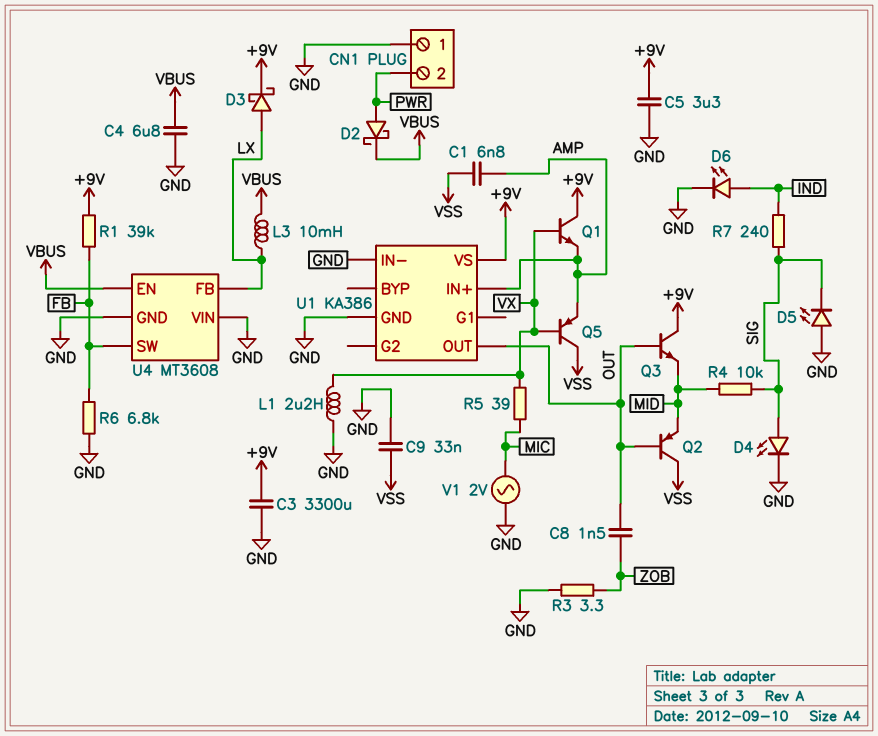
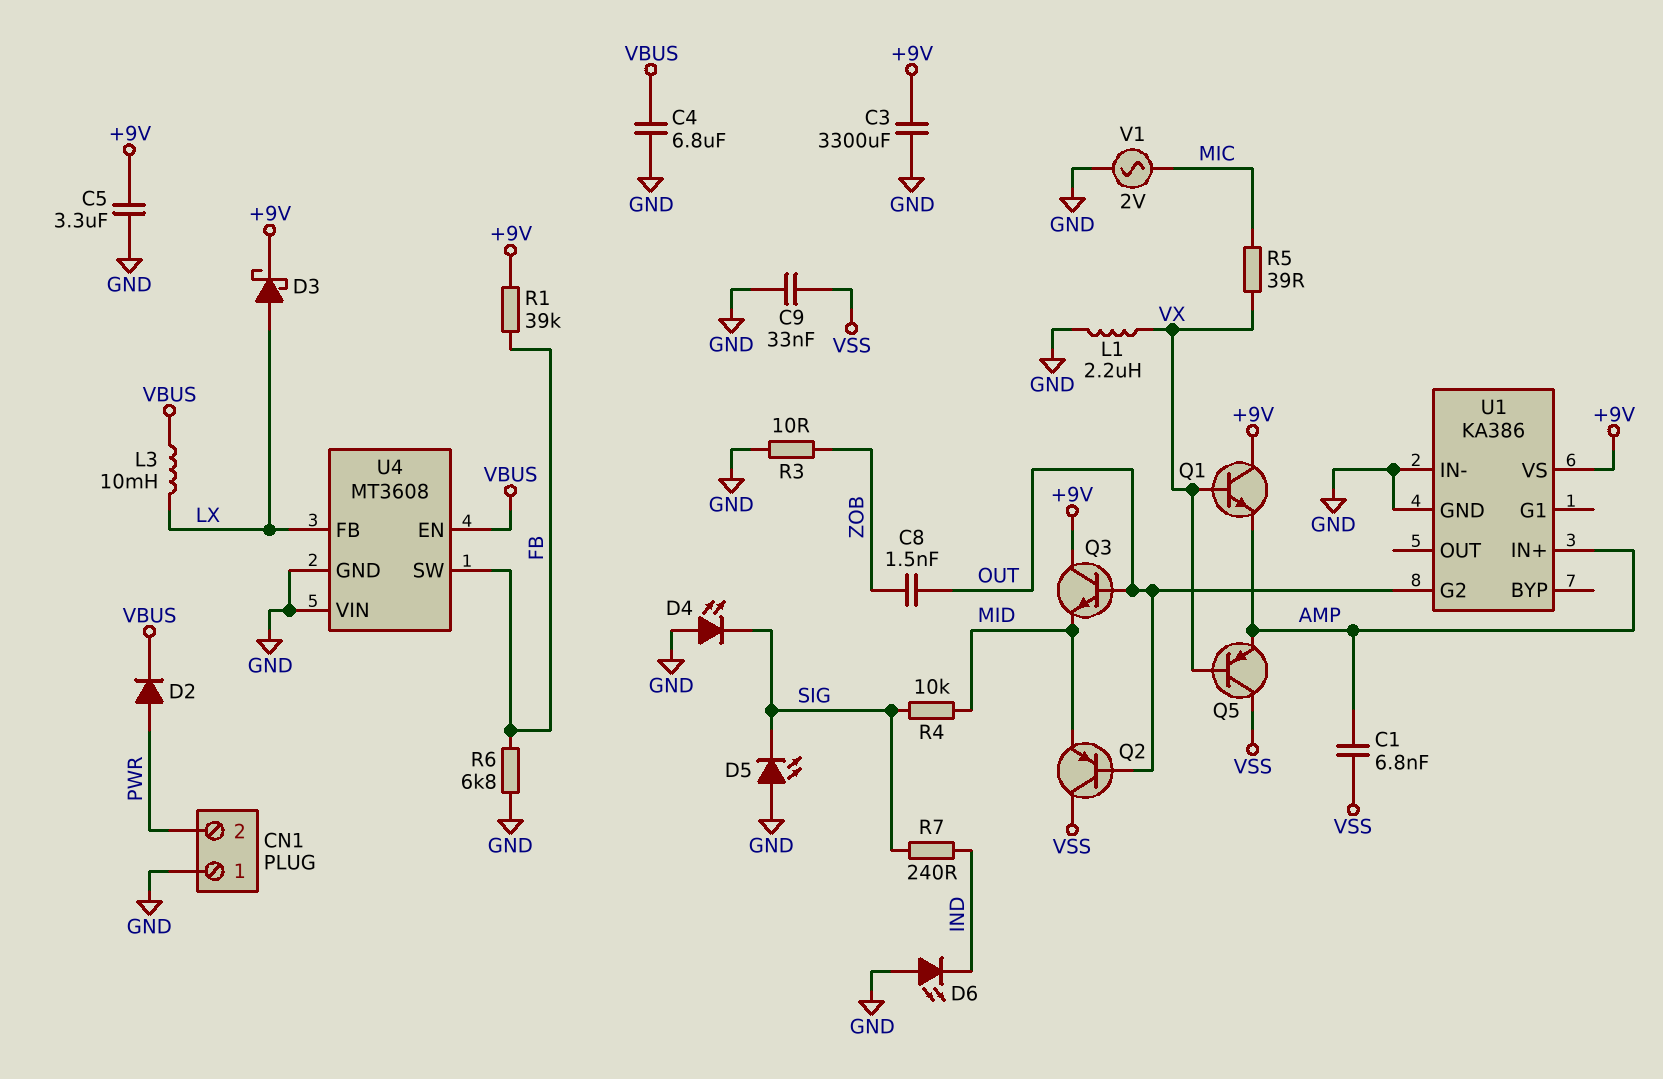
D2: schottky (A PWR, K VBUS) -> diode (A PWR, K VBUS)
D4: LED (A SIG, K GND) -> LED (A GND, K SIG)
D6: LED (A IND, K GND) -> LED (A GND, K IND)
R3: 3.3 (GND, ZOB) -> 10 (GND, ZOB)
U1 pin G2: none -> OUT
U1 pin OUT: OUT -> none

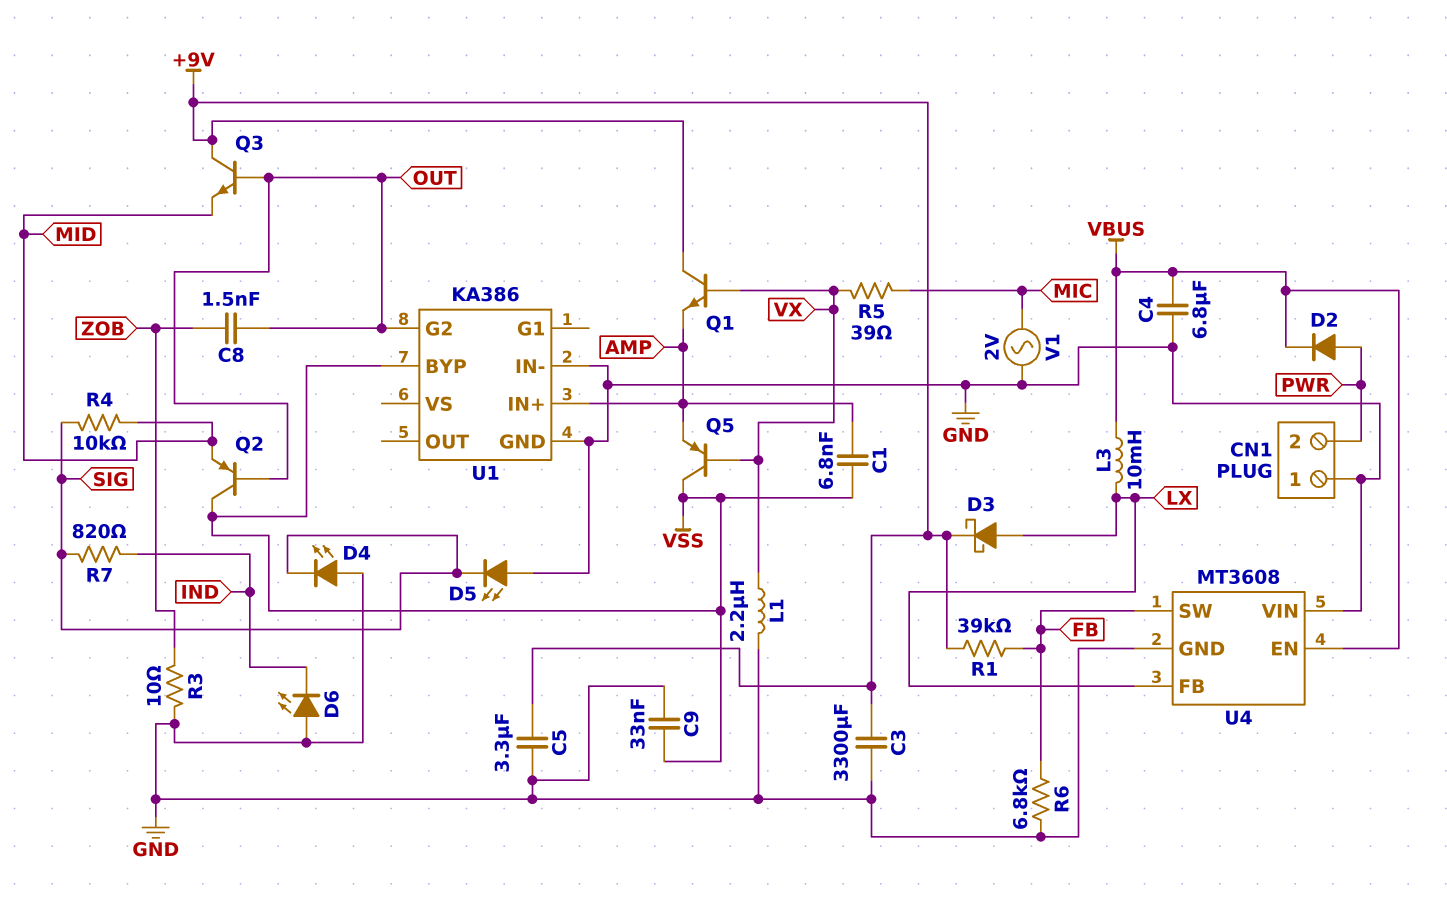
R7: 240 (IND, SIG) -> 820 (IND, SIG)
U1 pin BYP: none -> VSS
U1 pin VS: +9V -> none

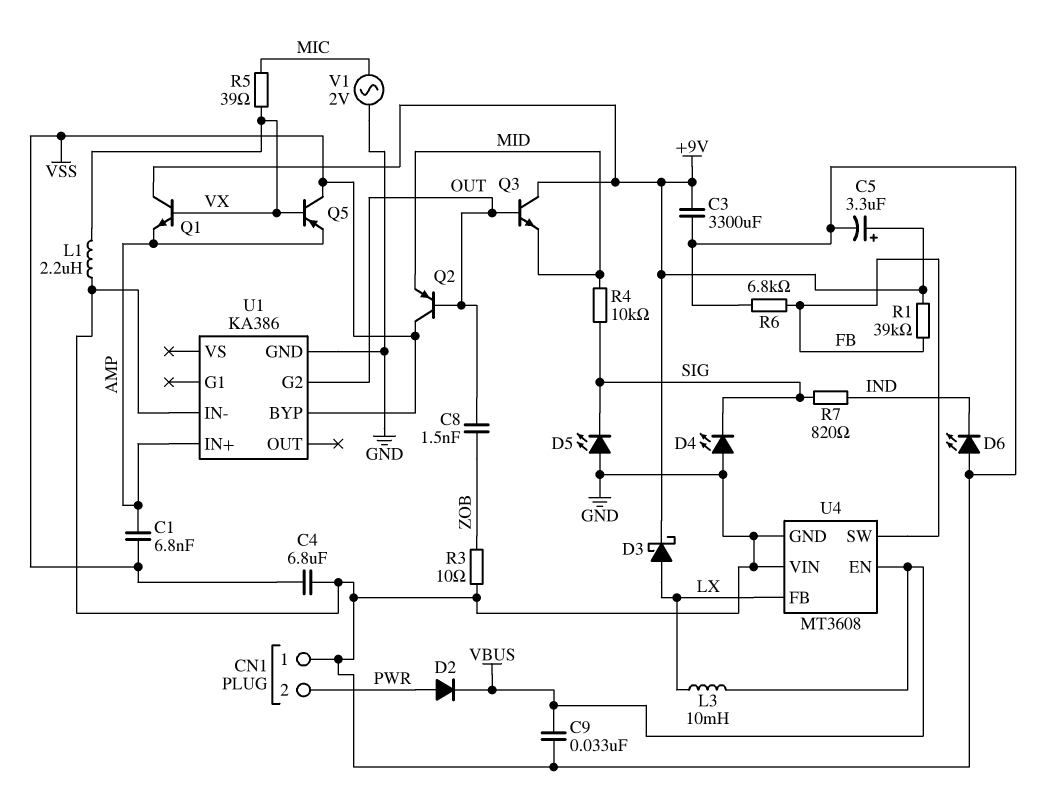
C4: 6.8uF (GND, VBUS) -> 6.8uF (GND, VSS)
C5: 3.3uF (+9V, GND) -> 3.3uF (plus +9V, minus GND)
C9: 33nF (GND, VSS) -> 33nF (GND, VBUS)

